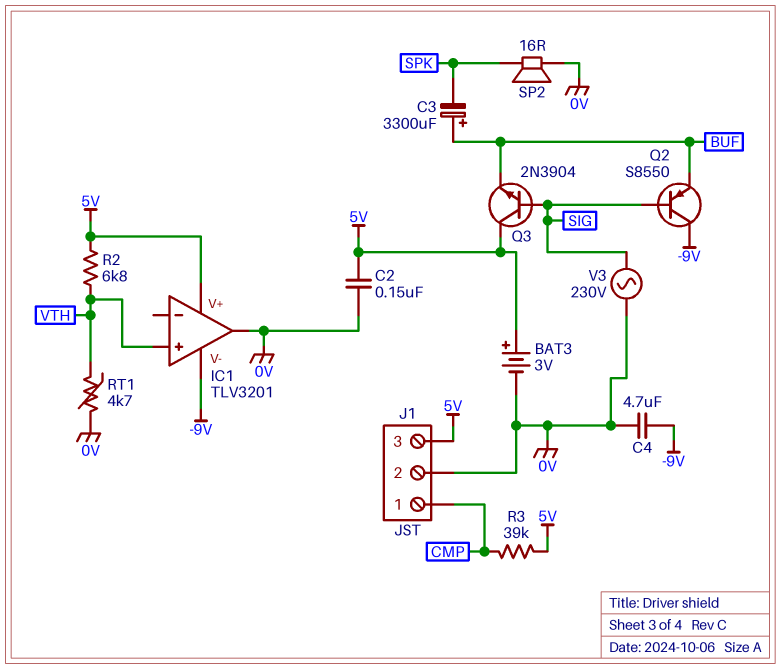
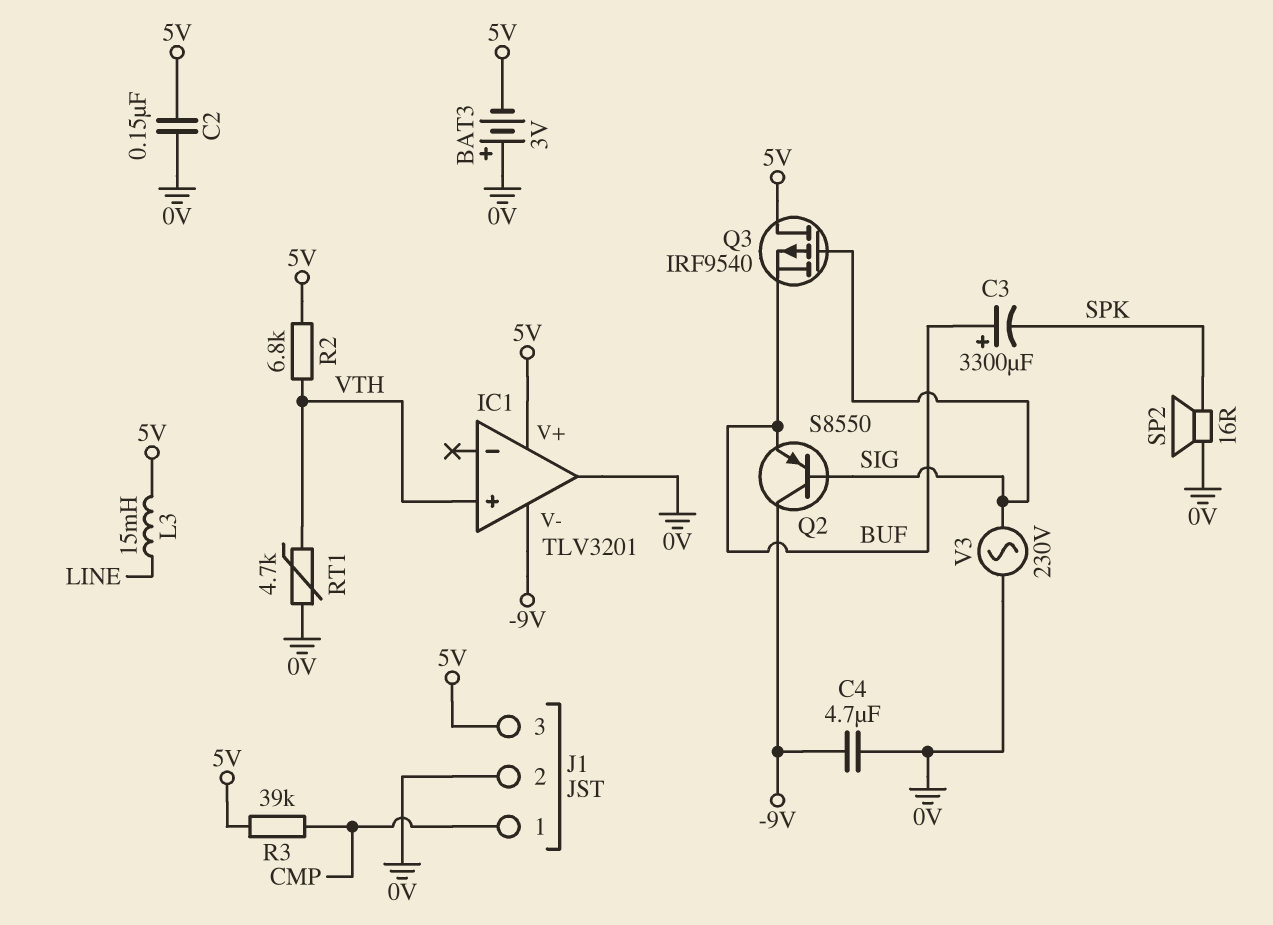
BAT3: 3V (plus 5V, minus 0V) -> 3V (plus 0V, minus 5V)
L3: none -> 15mH (5V, LINE)
Q3: NPN 2N3904 (B SIG, C 5V, E BUF) -> PMOS IRF9540 (G SIG, D 5V, S BUF)

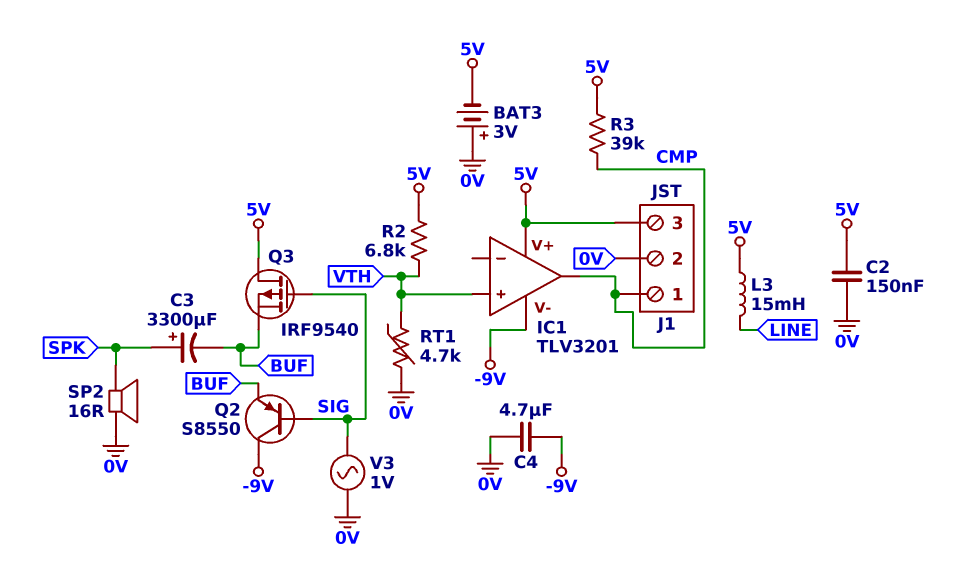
C3: 3300uF (plus BUF, minus SPK) -> 3300uF (plus SPK, minus BUF)
IC1 pin out: 0V -> CMP
V3: AC 230V (0V, SIG) -> AC 1V (0V, SIG)

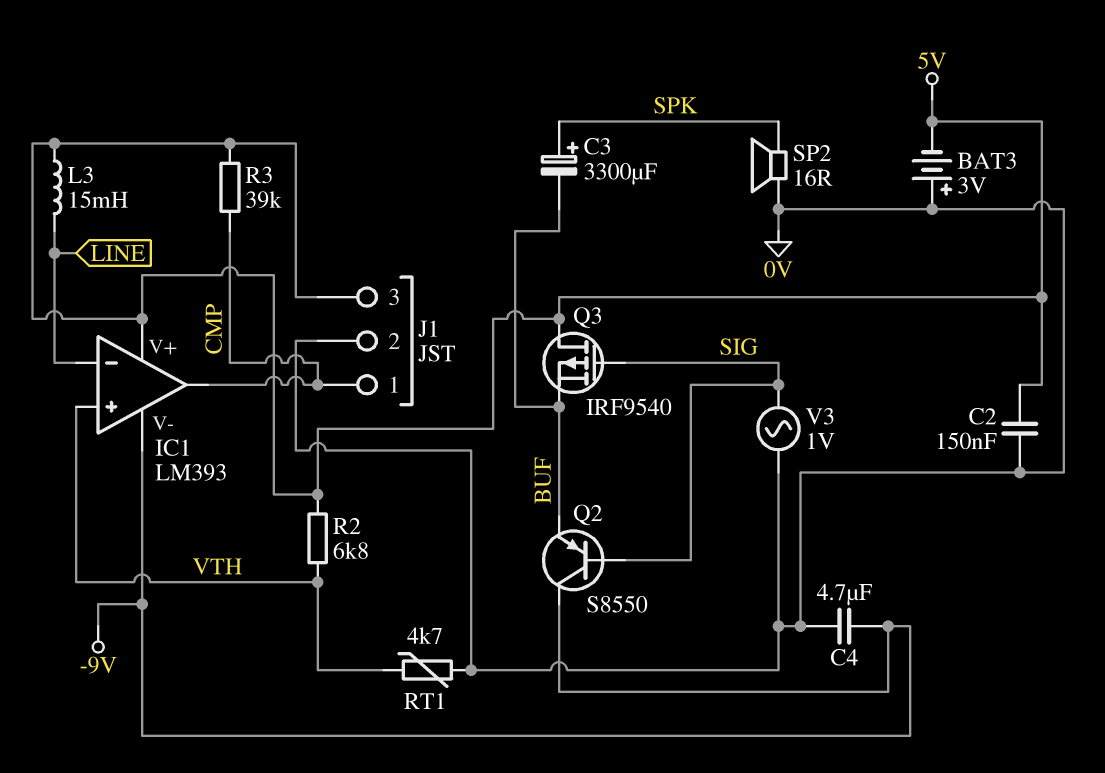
IC1: TLV3201 -> LM393
IC1 pin in-: none -> LINE

